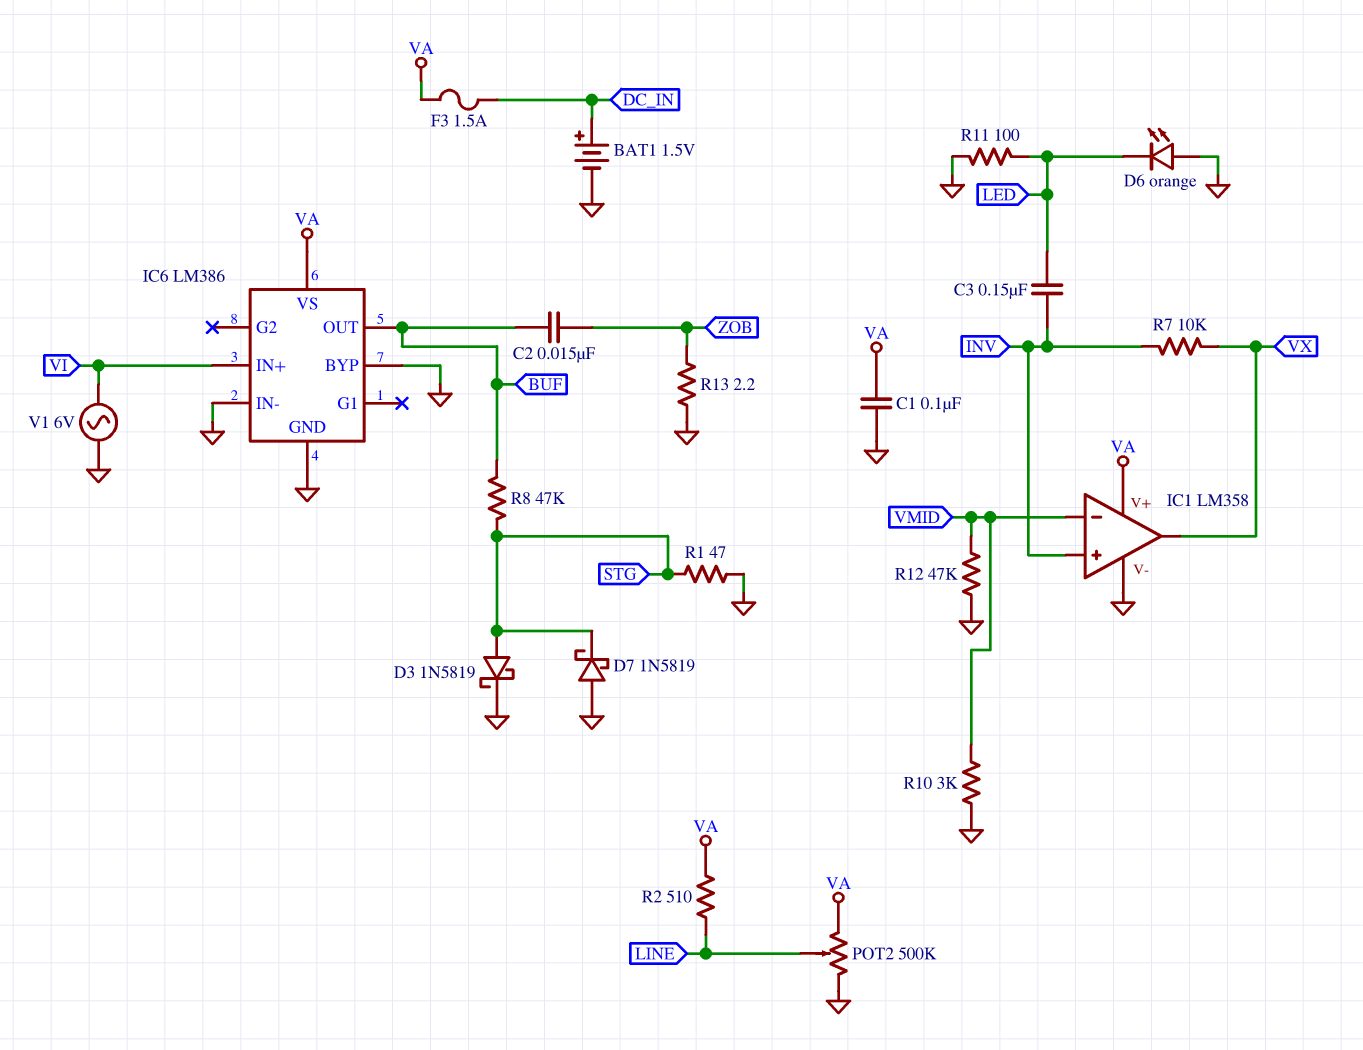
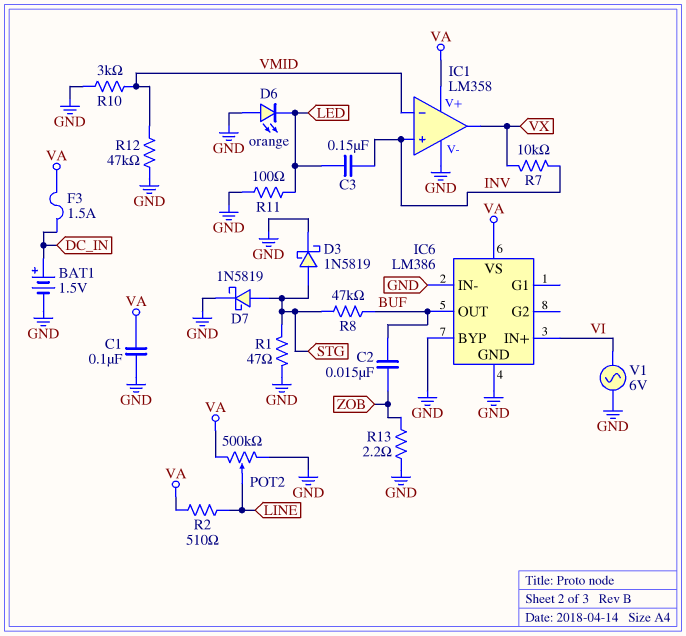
D7: schottky 1N5819 (A GND, K STG) -> schottky 1N5819 (A STG, K GND)

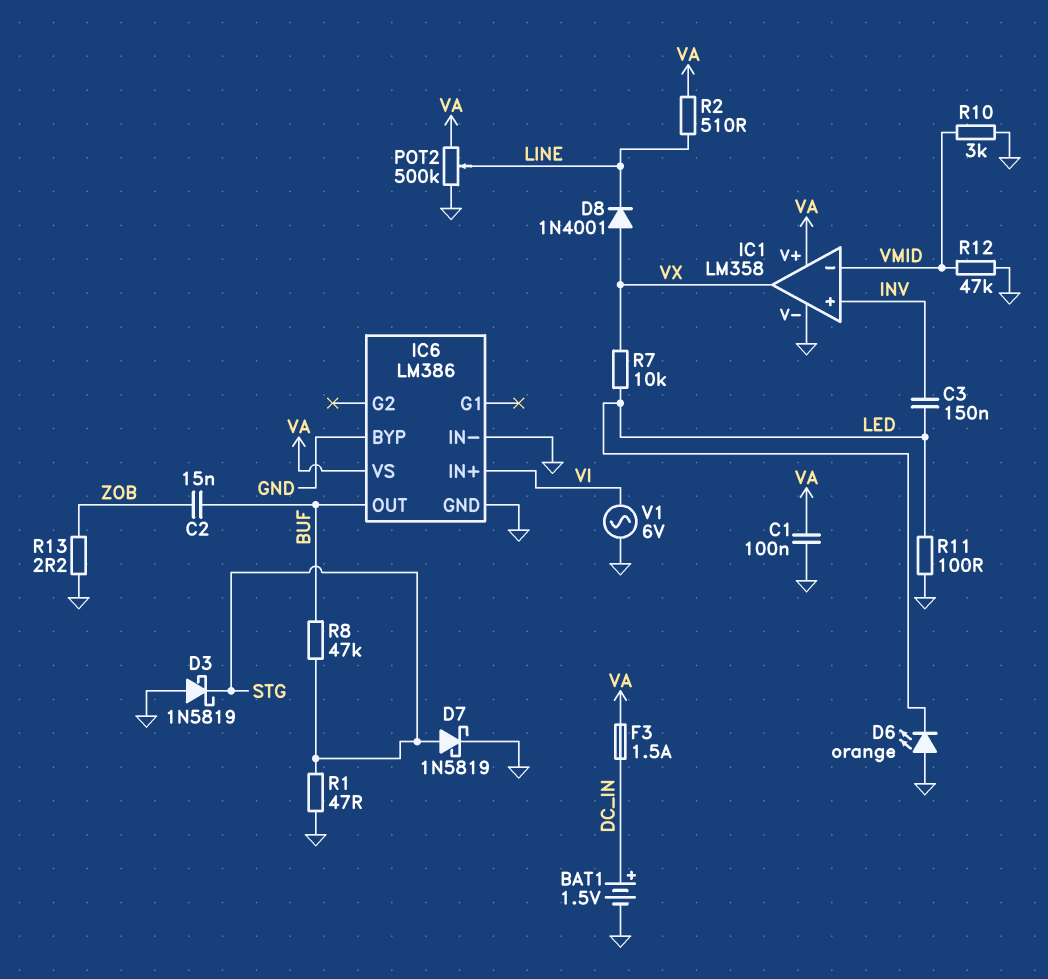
D3: schottky 1N5819 (A STG, K GND) -> schottky 1N5819 (A GND, K STG)
D8: none -> diode 1N4001 (A VX, K LINE)
R7: 10k (INV, VX) -> 10k (LED, VX)

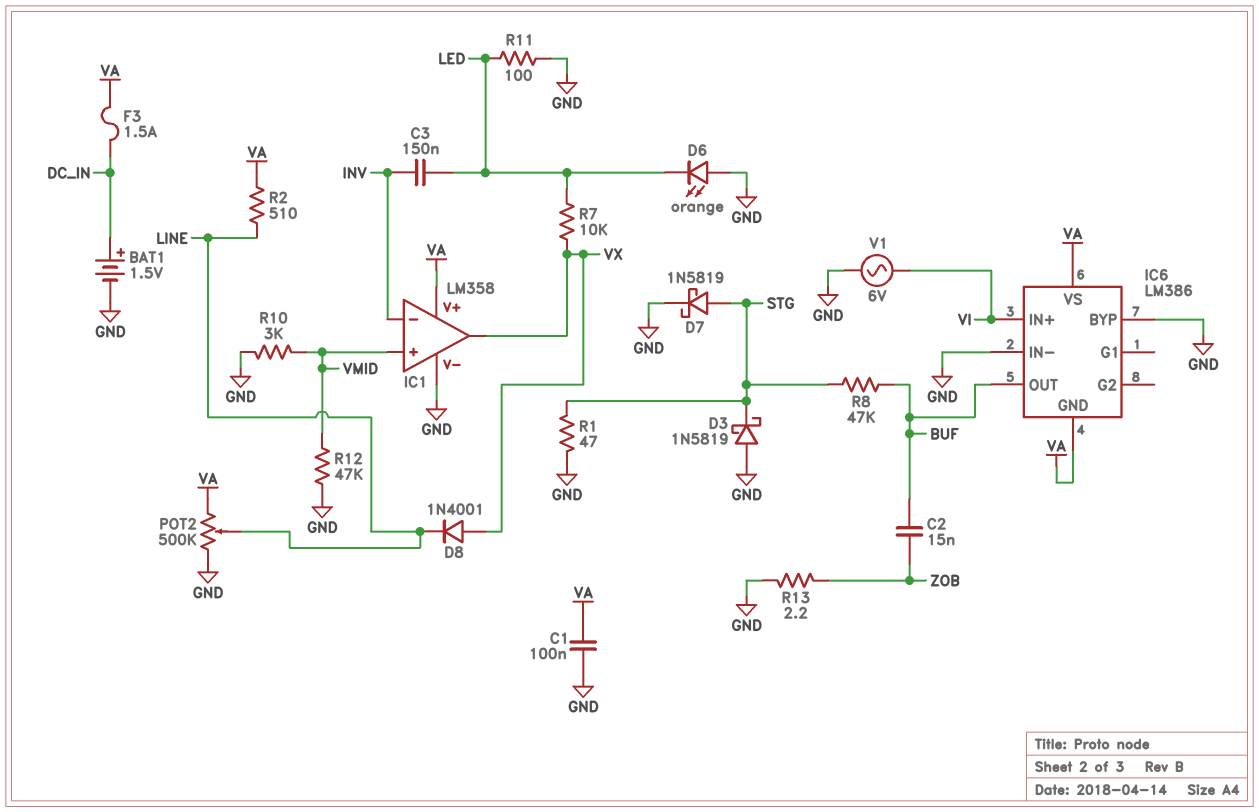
IC1 pin in+: INV -> VMID
IC1 pin in-: VMID -> INV
IC6 pin GND: GND -> VA

